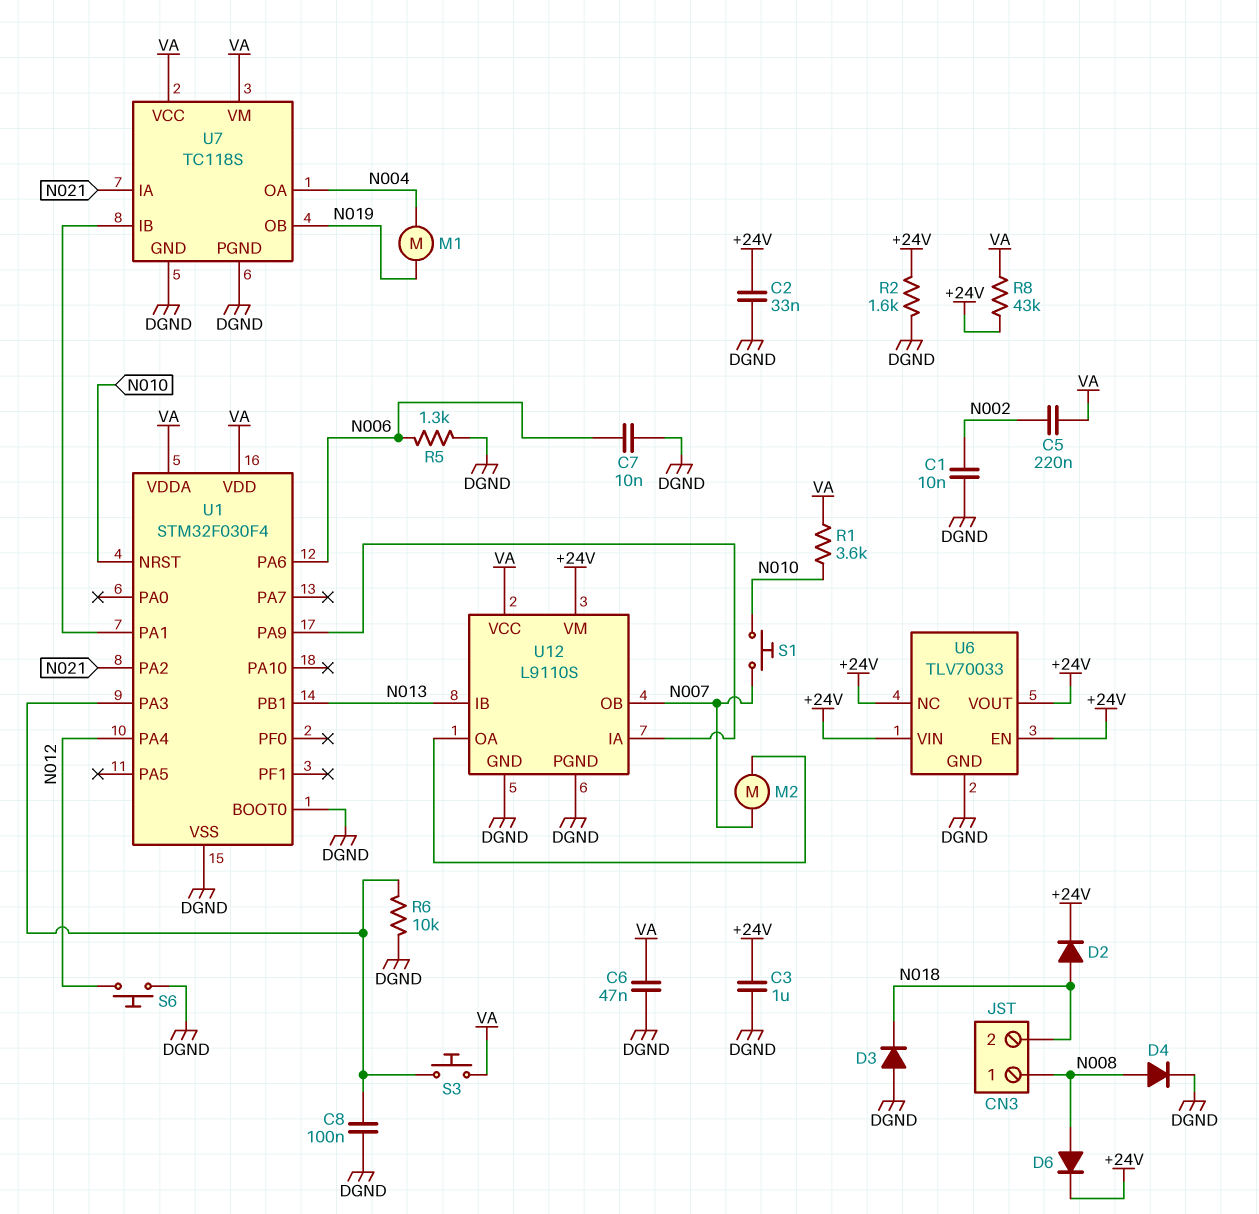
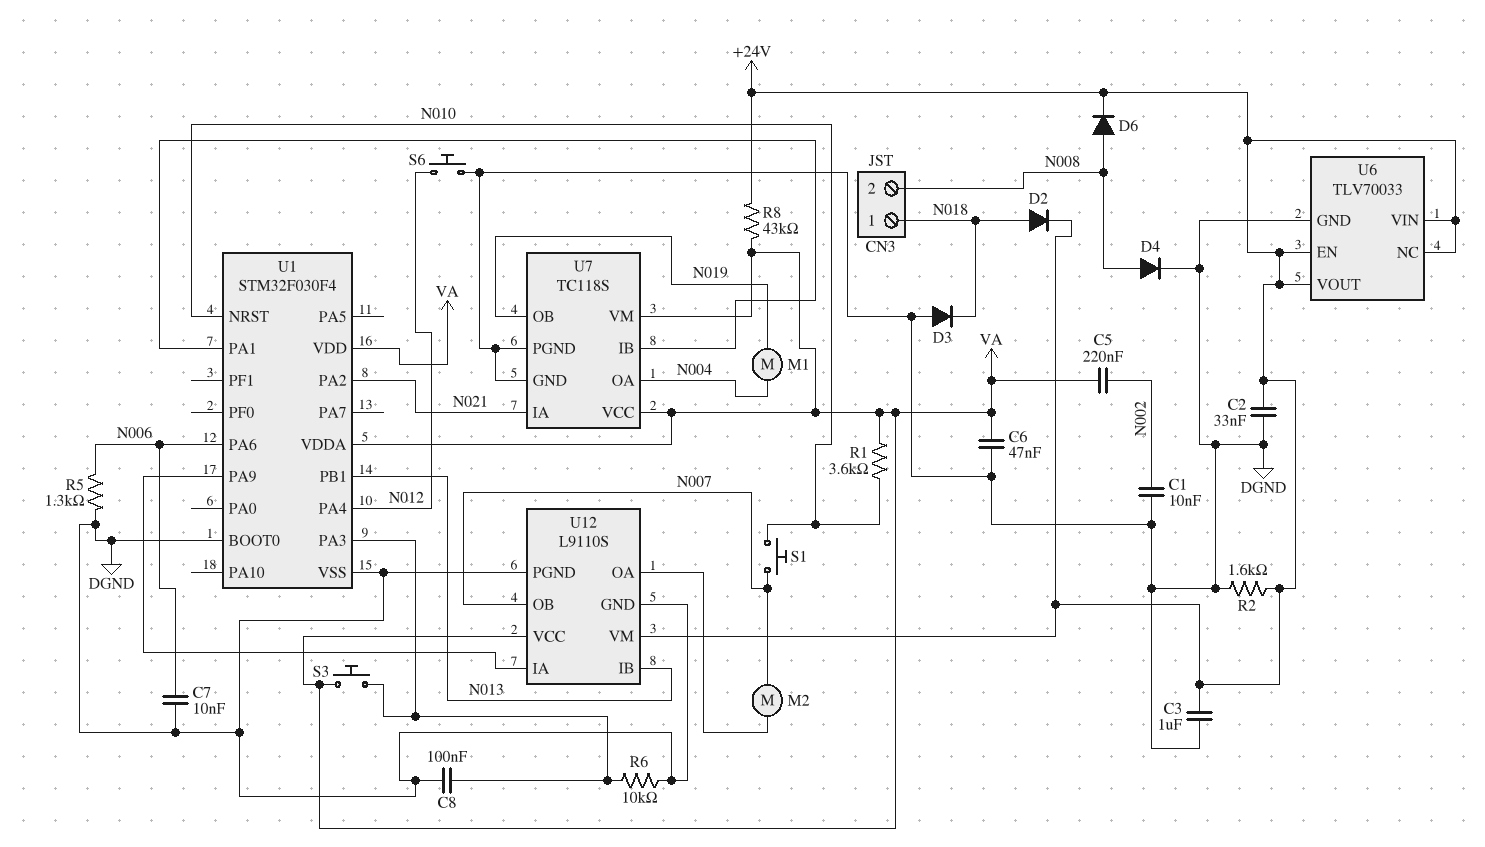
CN3 pin 1: N008 -> N018
CN3 pin 2: N018 -> N008

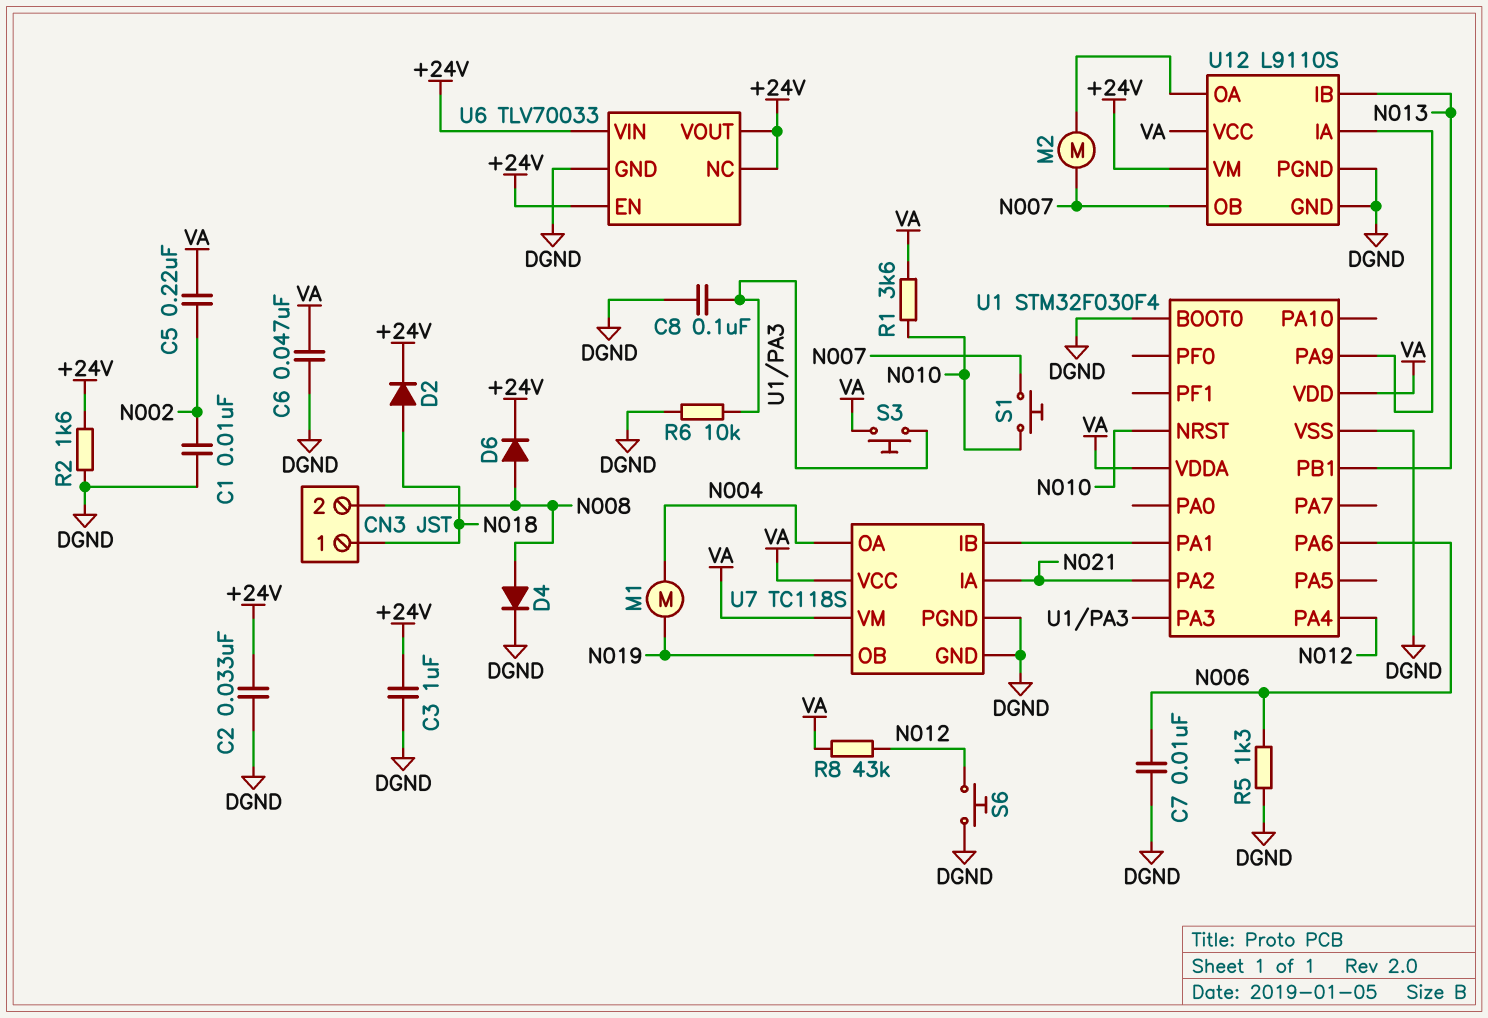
D3: diode (A DGND, K N018) -> none
R8: 43k (+24V, VA) -> 43k (N012, VA)

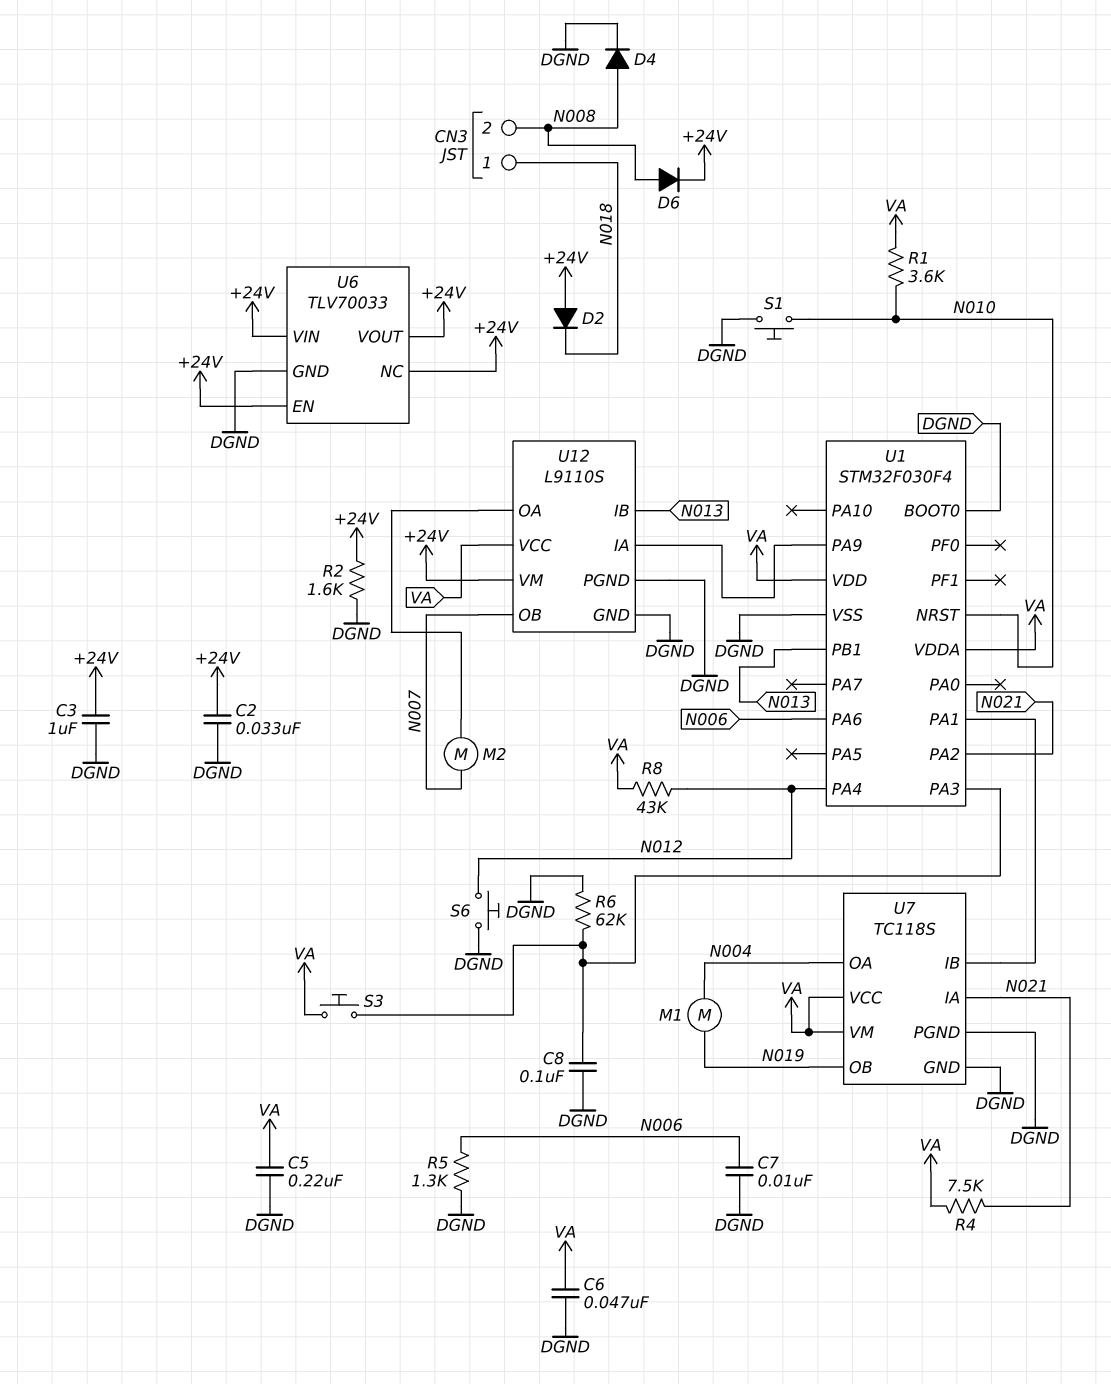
C1: 10nF (DGND, N002) -> none
C5: 220nF (N002, VA) -> 220nF (DGND, VA)
D2: diode (A N018, K +24V) -> diode (A +24V, K N018)
R4: none -> 7.5k (N021, VA)
R6: 10k (DGND, U1/PA3) -> 62k (DGND, U1/PA3)
S1: button (N007, N010) -> button (DGND, N010)

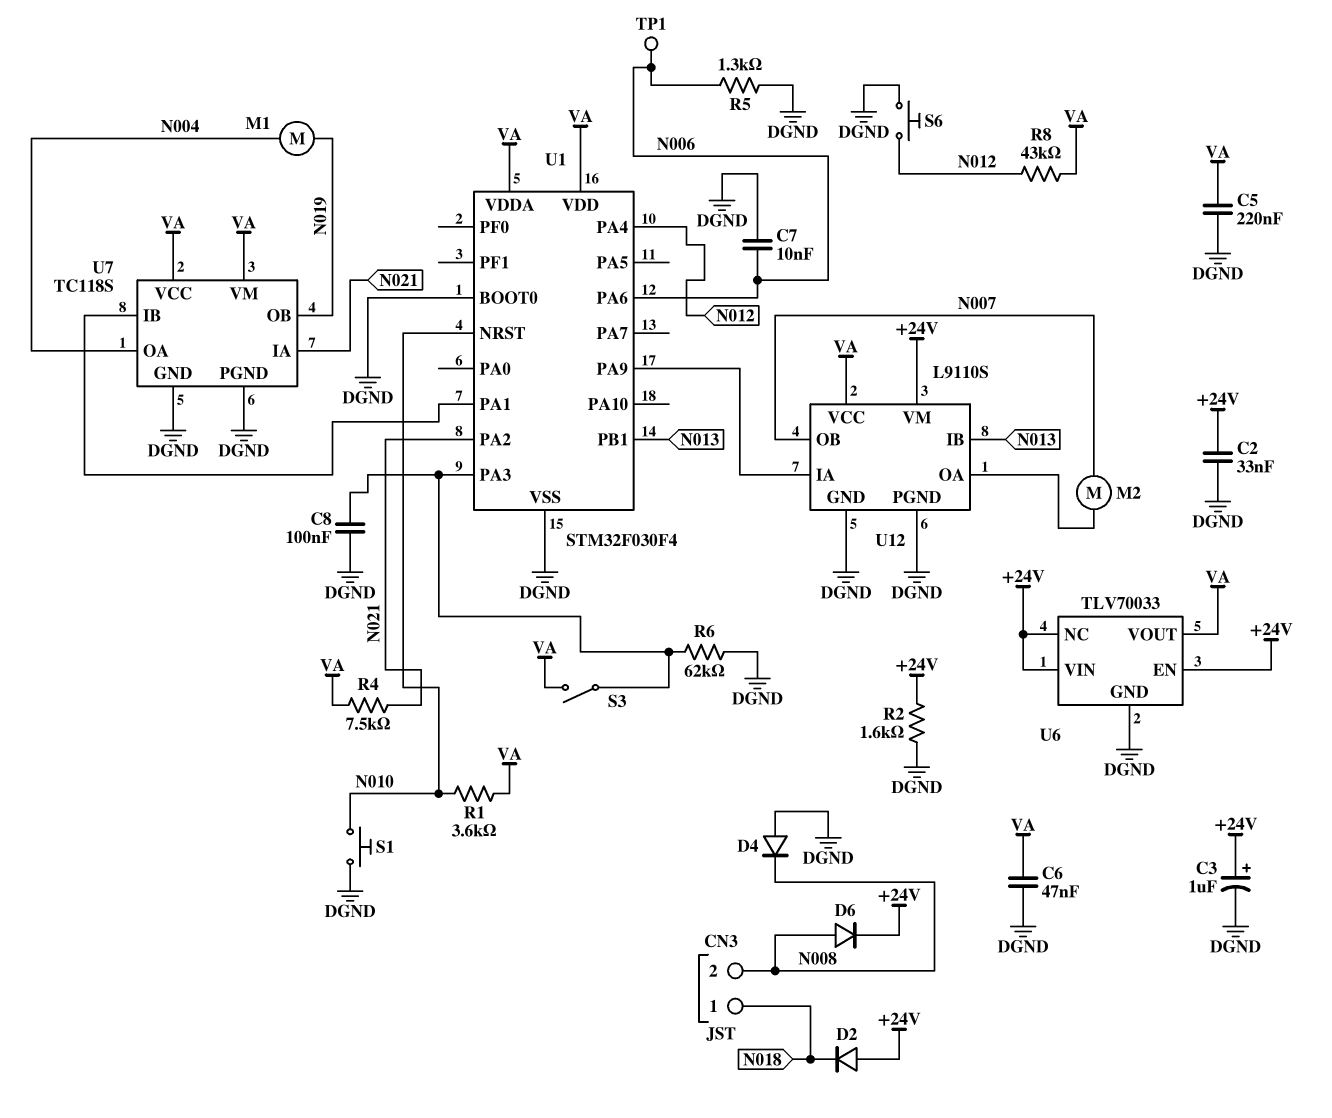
C3: 1uF (+24V, DGND) -> 1uF (plus +24V, minus DGND)
D4: diode (A N008, K DGND) -> diode (A DGND, K N008)
S3: button (U1/PA3, VA) -> switch (U1/PA3, VA)
TP1: none -> test point (N006)
U6 pin VOUT: +24V -> VA

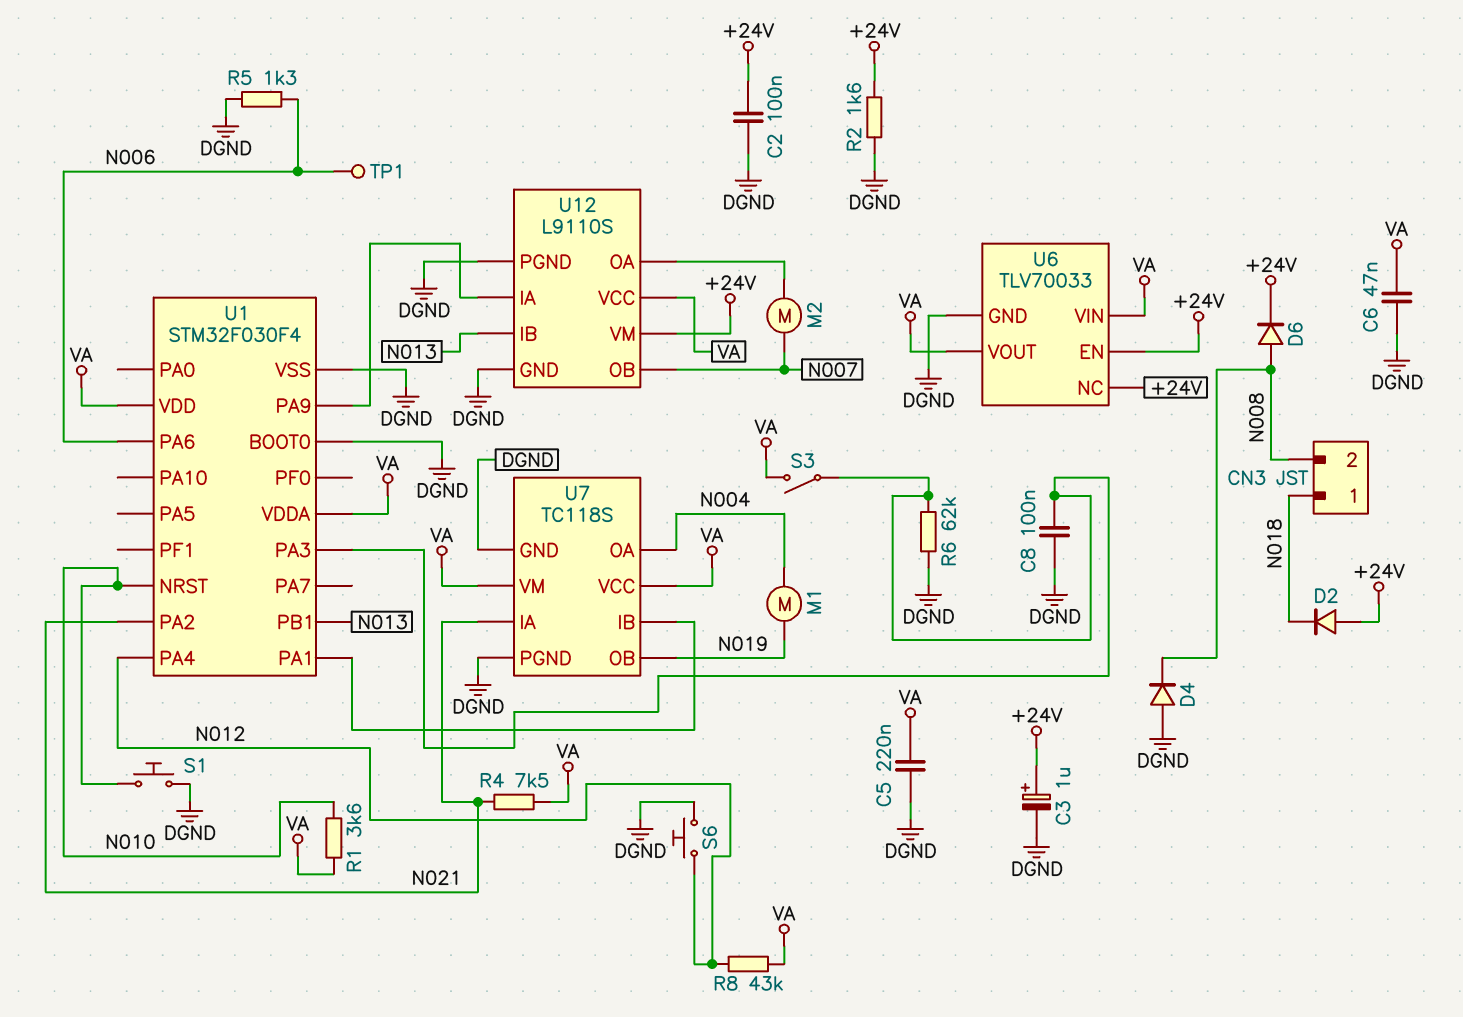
C2: 33nF (+24V, DGND) -> 100nF (+24V, DGND)
C7: 10nF (DGND, N006) -> none
U6 pin VIN: +24V -> VA

